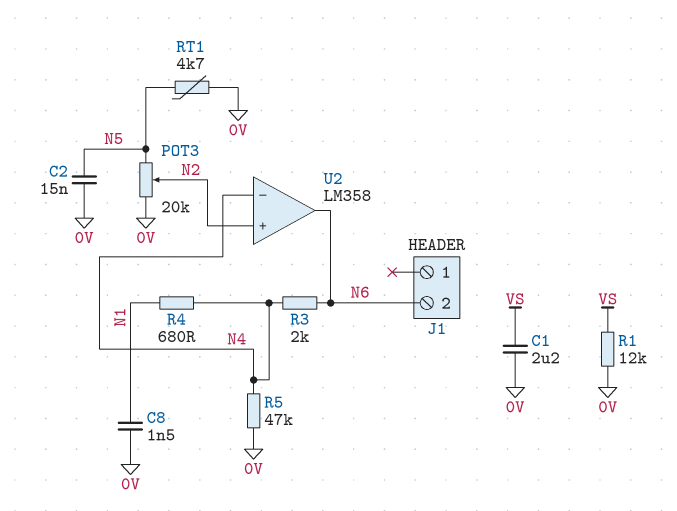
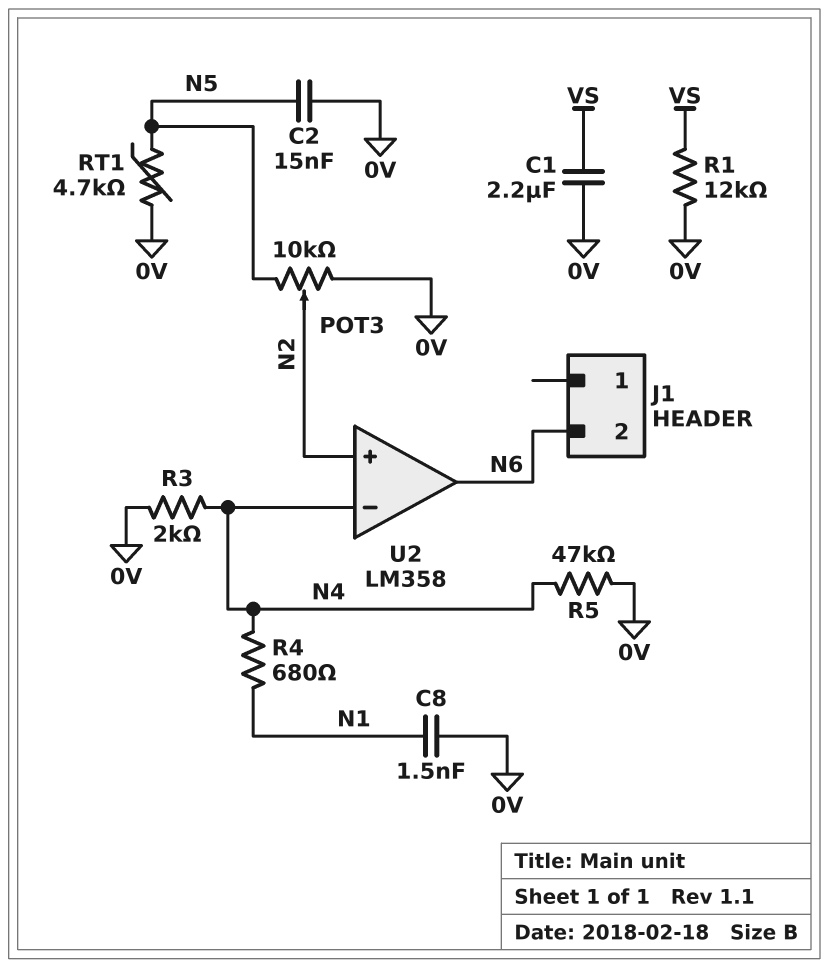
POT3: 20k (0V, N5, wiper N2) -> 10k (0V, N5, wiper N2)
R3: 2k (N4, N6) -> 2k (0V, N4)

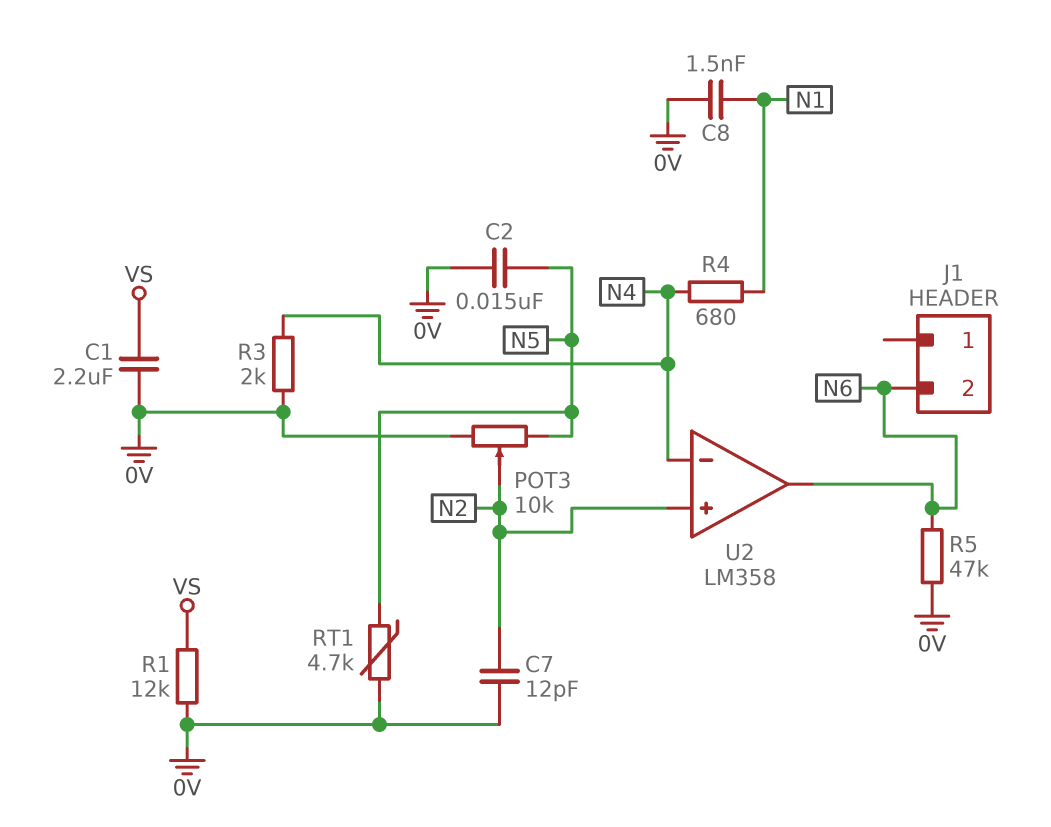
C7: none -> 12pF (0V, N2)
R5: 47k (0V, N4) -> 47k (0V, N6)

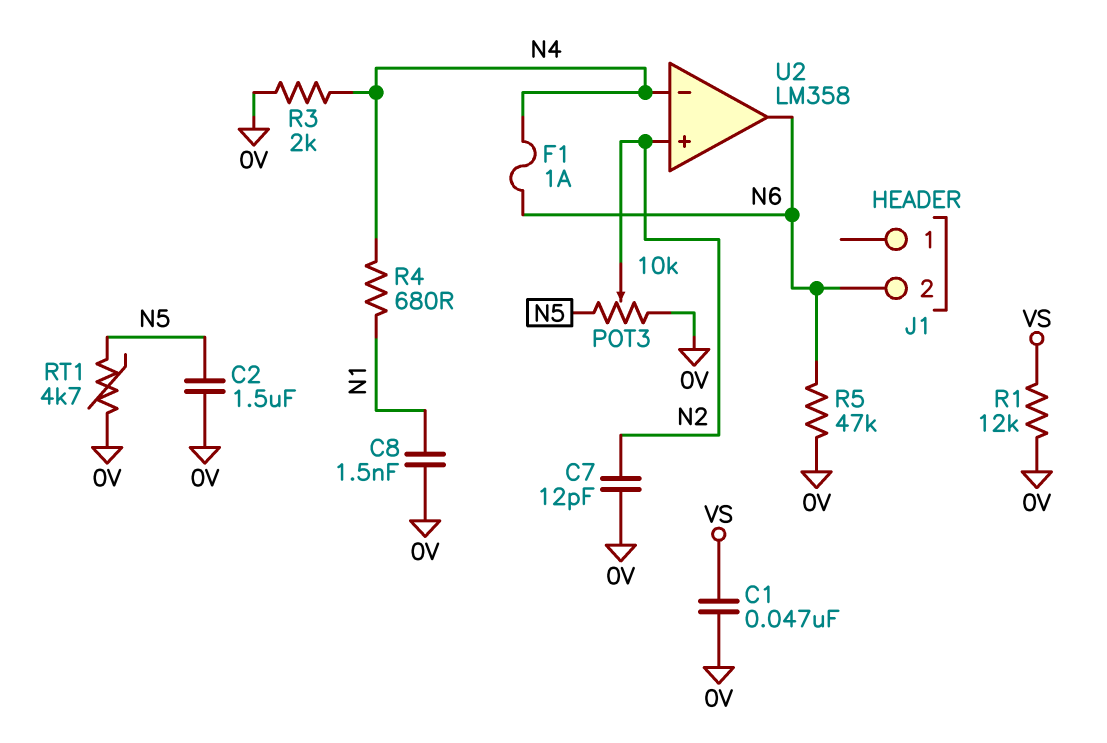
C1: 2.2uF (0V, VS) -> 47nF (0V, VS)
C2: 15nF (0V, N5) -> 1.5uF (0V, N5)
F1: none -> 1A (N4, N6)

